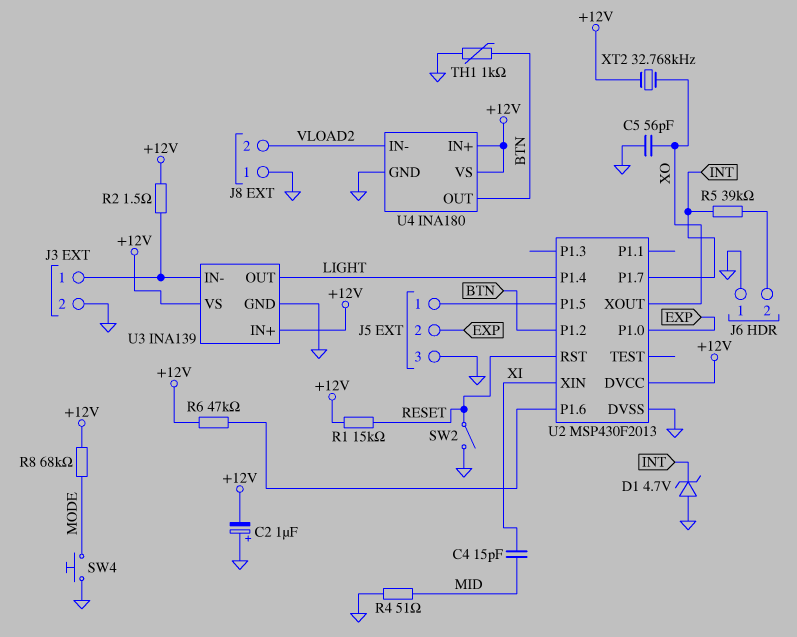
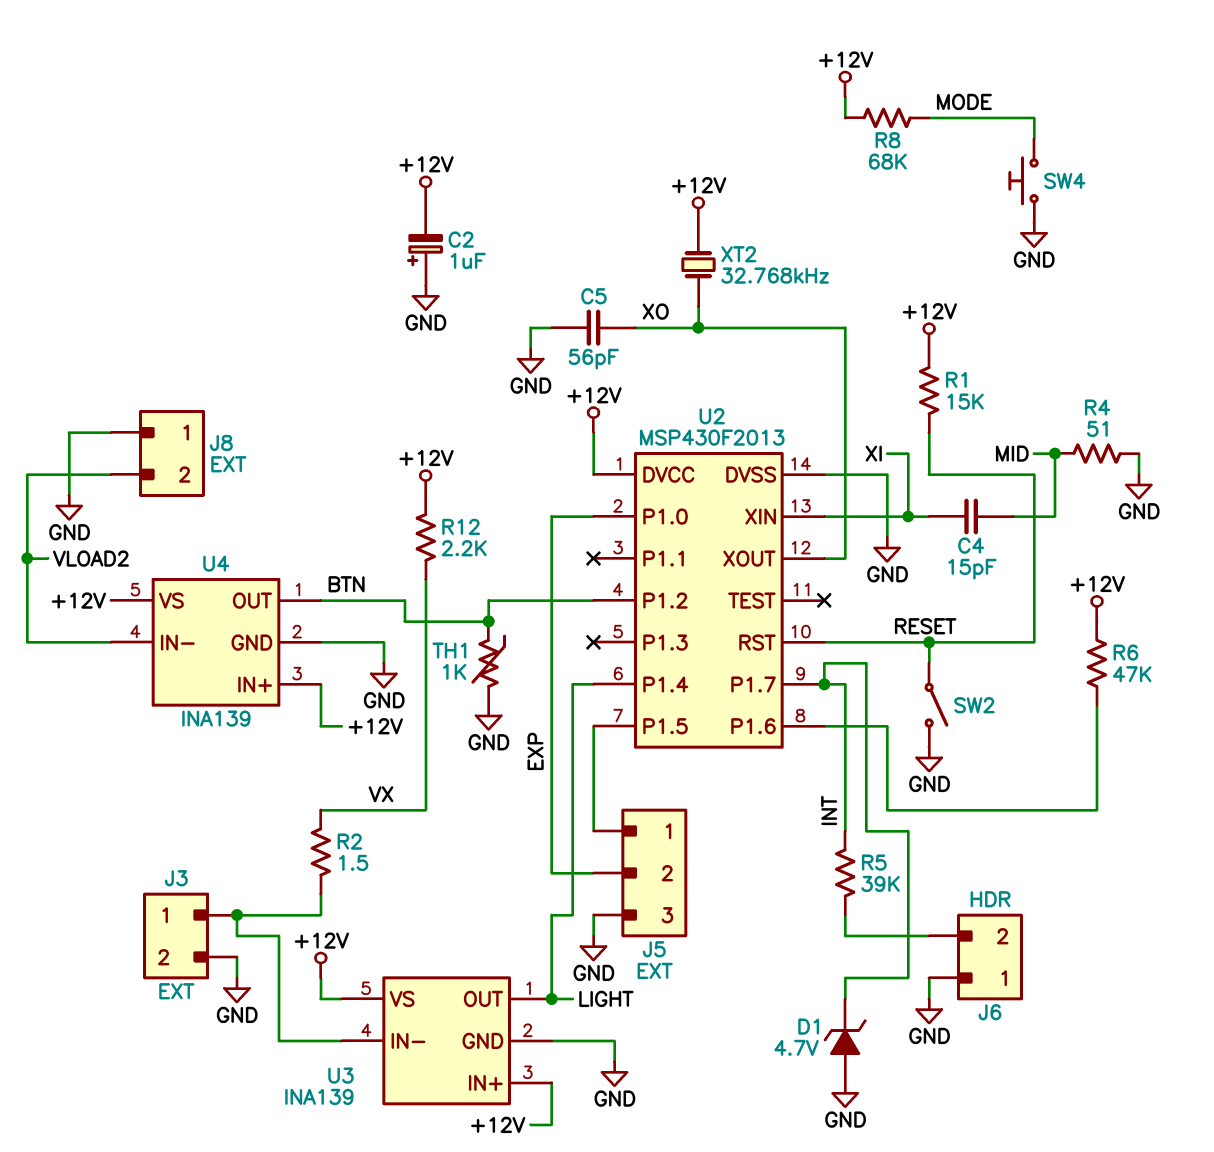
R2: 1.5 (+12V, J3/1) -> 1.5 (J3/1, VX)
R12: none -> 2.2k (+12V, VX)
U4: INA180 -> INA139

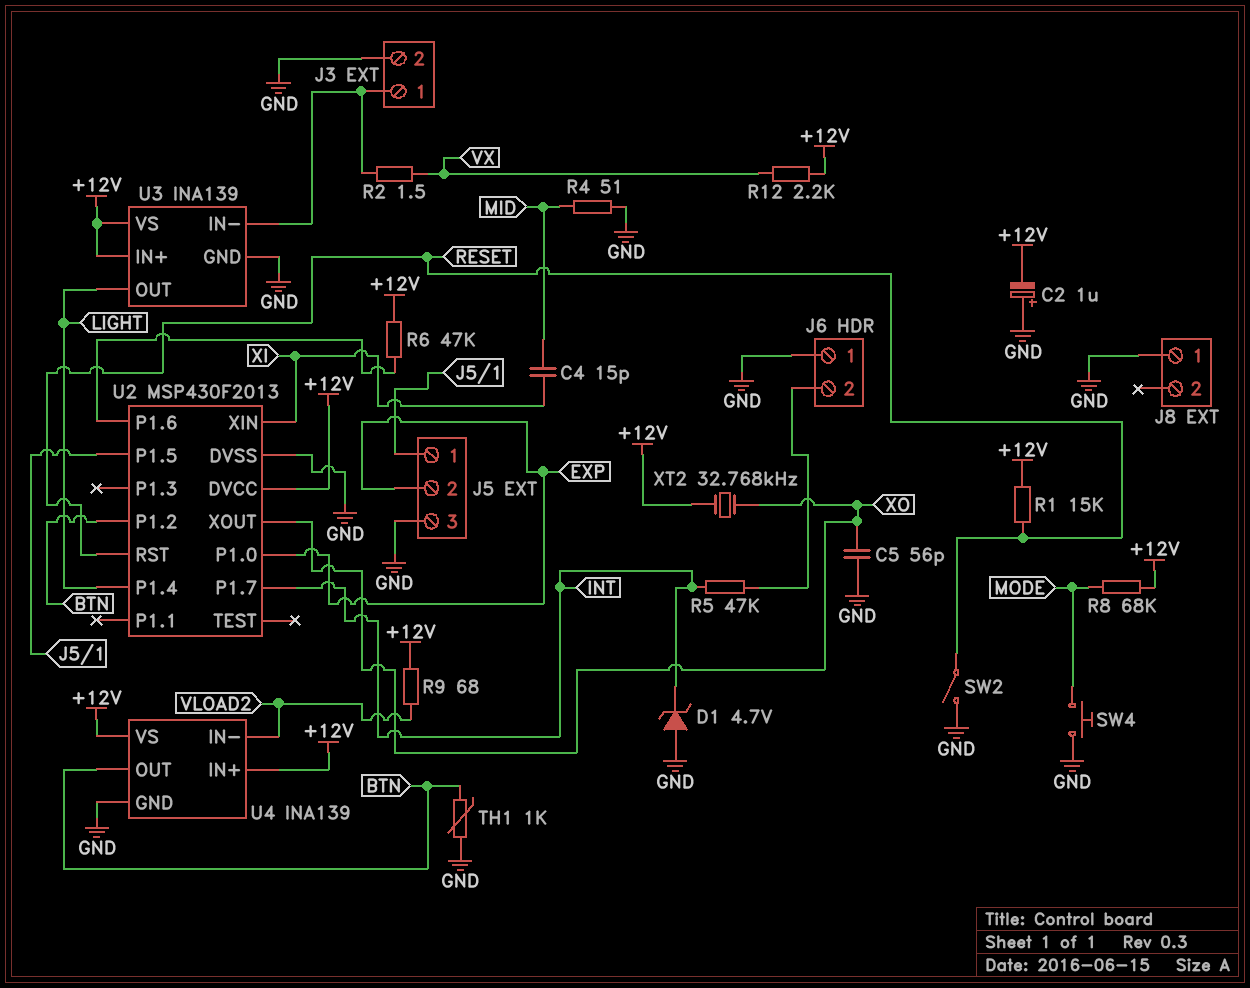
J8 pin 2: VLOAD2 -> none
R5: 39k (INT, J6/2) -> 47k (INT, J6/2)
R9: none -> 68 (+12V, VLOAD2)

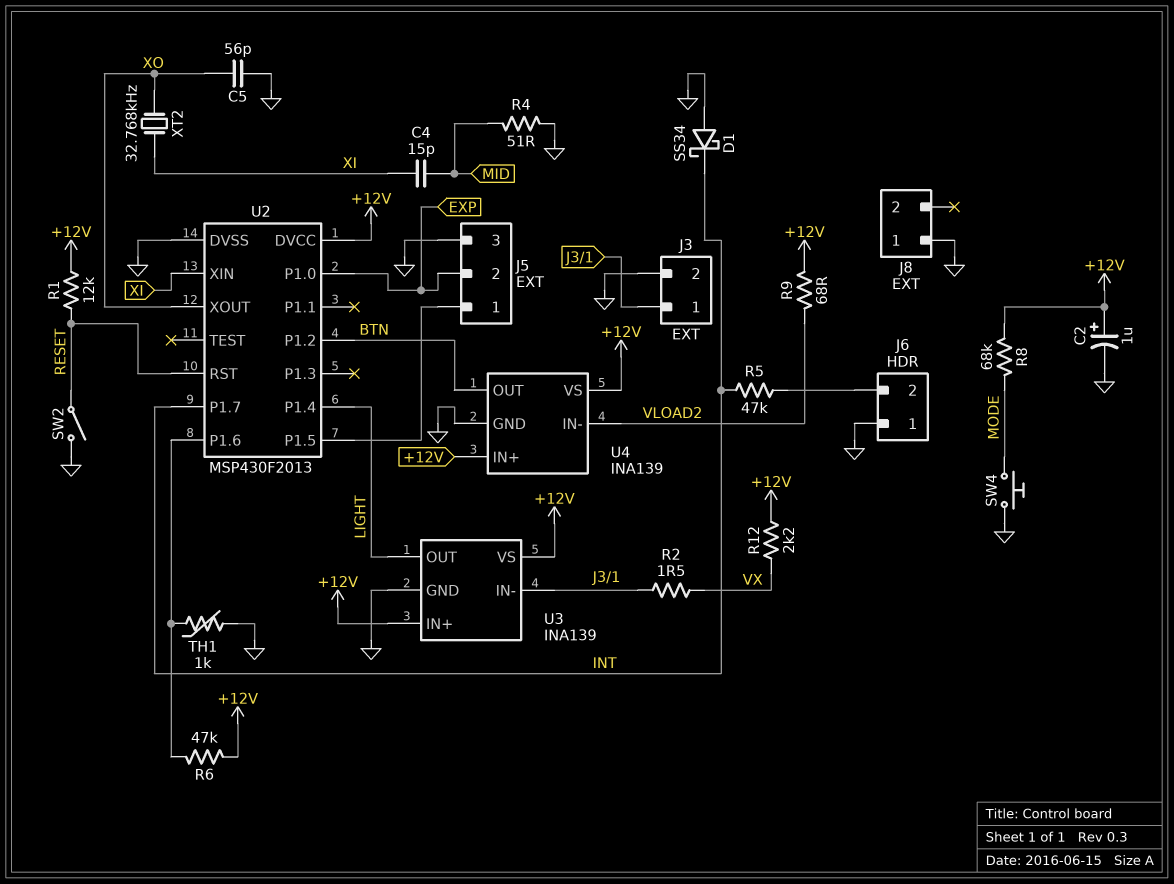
C2: 1uF (plus GND, minus +12V) -> 1uF (plus +12V, minus GND)
D1: zener 4.7V (A GND, K INT) -> schottky SS34 (A GND, K INT)
R1: 15k (+12V, RESET) -> 12k (+12V, RESET)
TH1: 1k (BTN, GND) -> 1k (GND, U2/P1.6)
XT2: 32.768kHz (+12V, XO) -> 32.768kHz (XI, XO)

